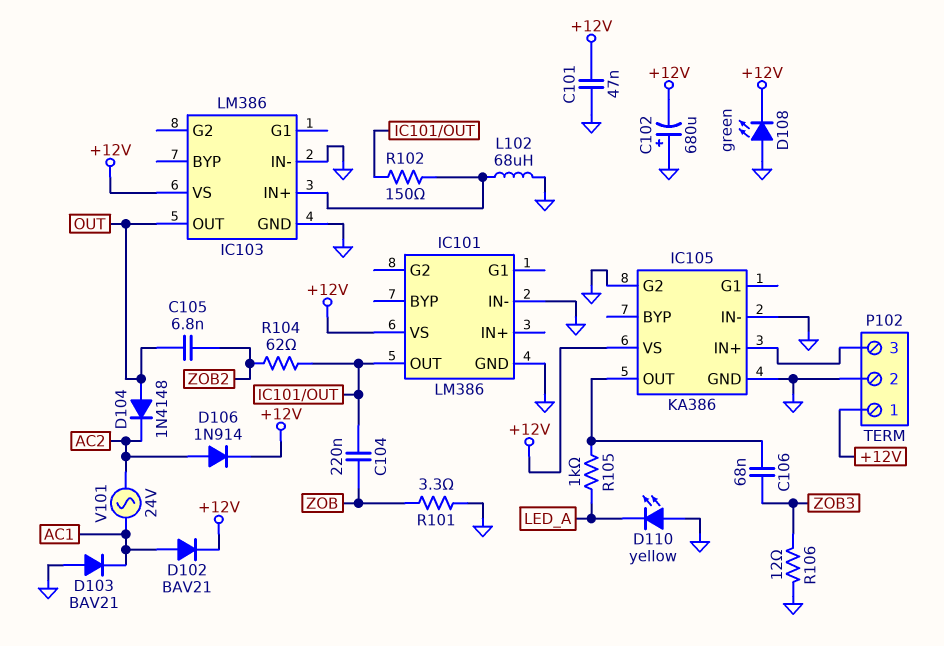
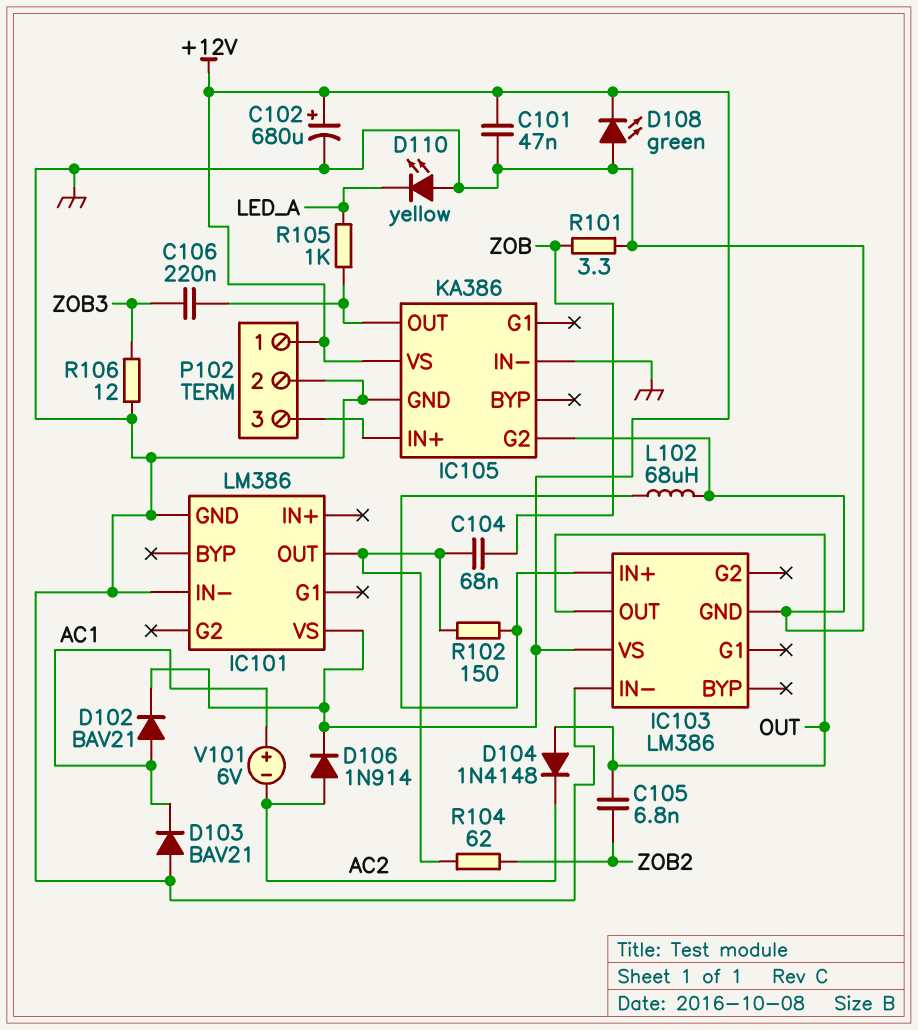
C102: 680uF (plus GND, minus +12V) -> 680uF (plus +12V, minus GND)
C104: 220nF (IC101/OUT, ZOB) -> 68nF (IC101/OUT, ZOB)
C106: 68nF (IC105/OUT, ZOB3) -> 220nF (IC105/OUT, ZOB3)
V101: AC 24V (AC1, AC2) -> 6V (plus AC1, minus AC2)

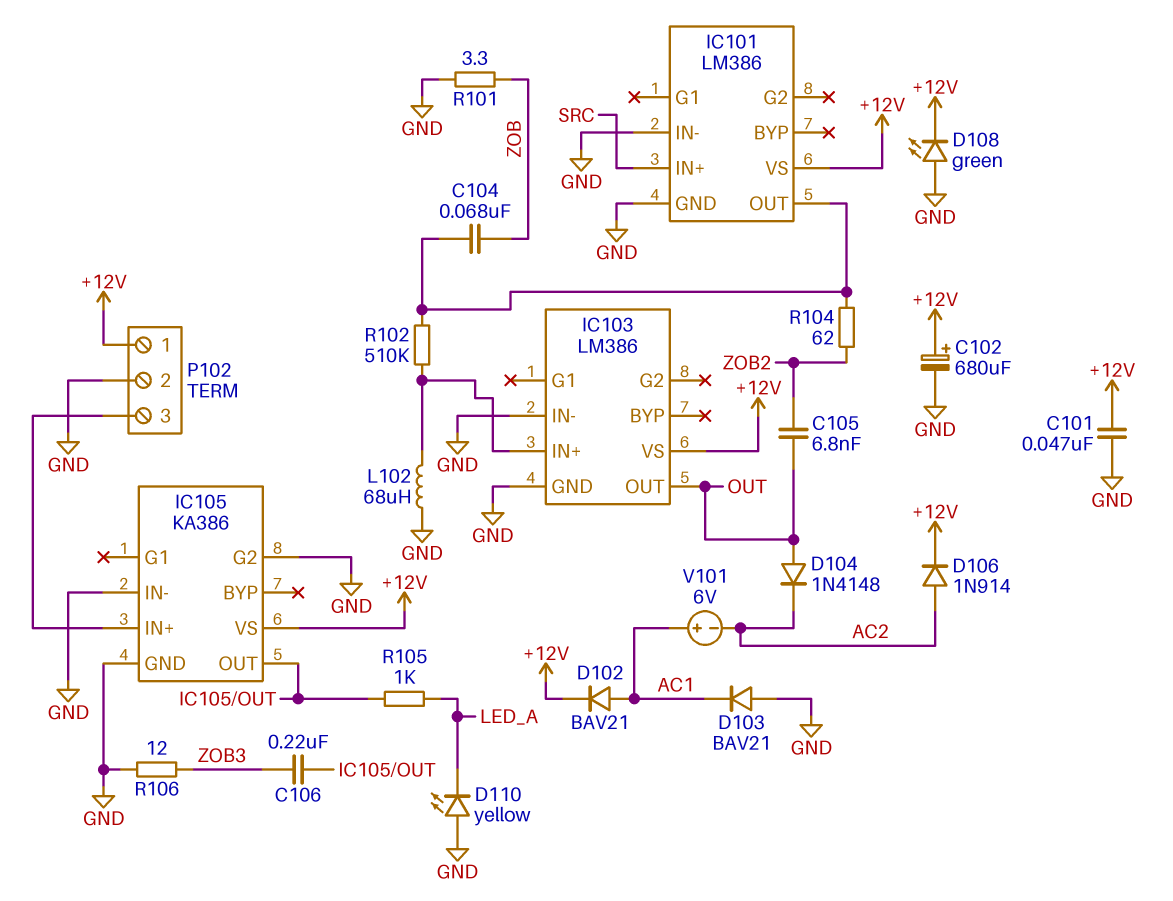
IC101 pin IN+: none -> SRC
R102: 150 (IC101/OUT, IC103/IN+) -> 510k (IC101/OUT, IC103/IN+)

